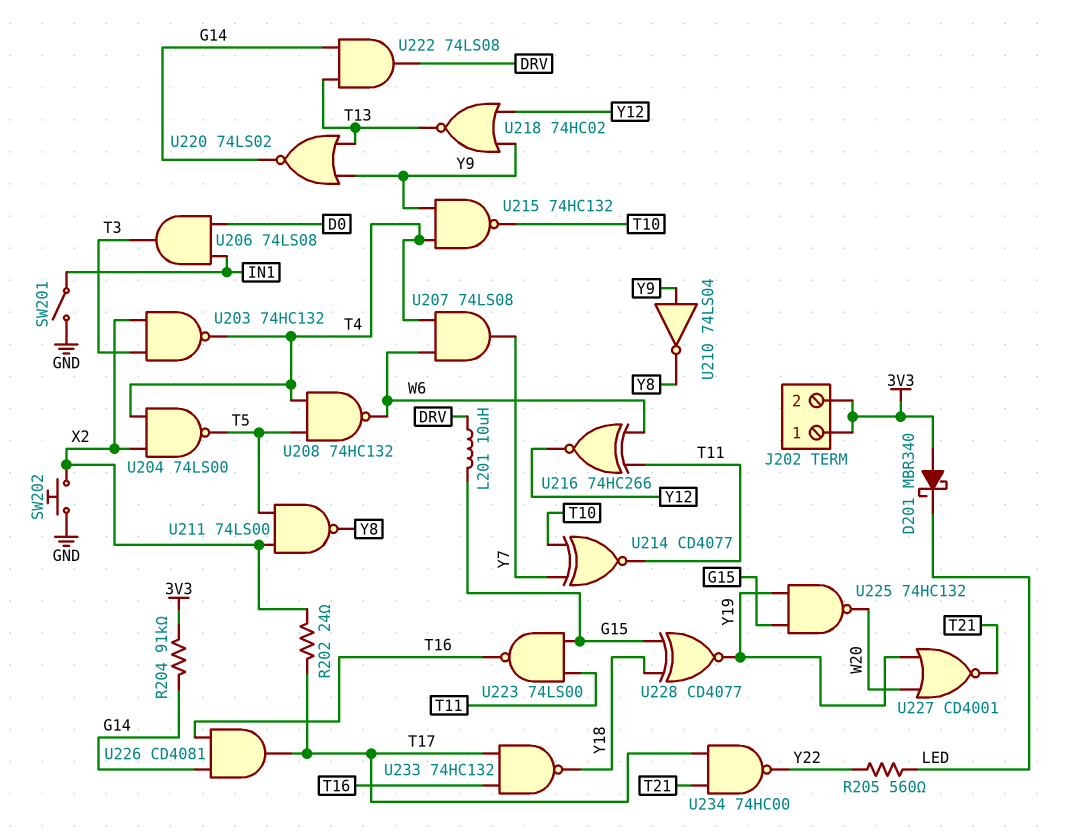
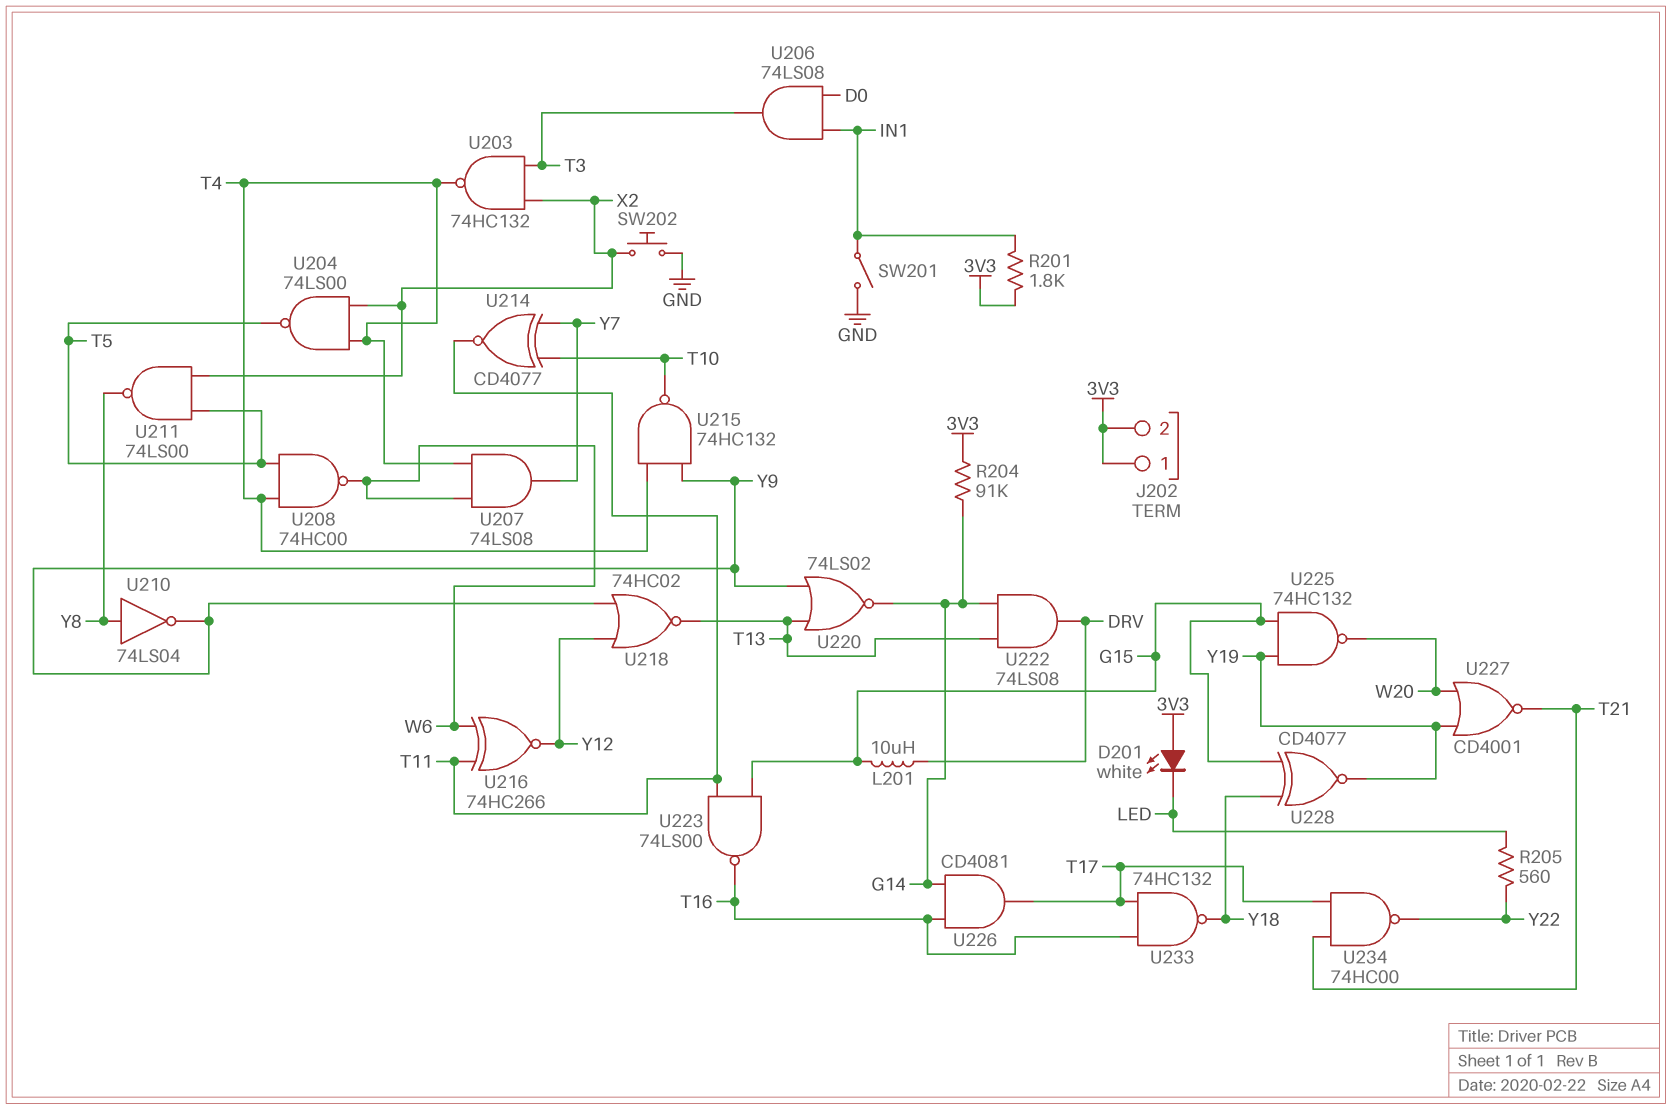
D201: schottky MBR340 (A 3V3, K LED) -> LED white (A 3V3, K LED)
R201: none -> 1.8k (3V3, IN1)
R202: 24 (T17, X2) -> none
U208: NAND 74HC132 (in T4, in T5, out W6) -> NAND 74HC00 (in T4, in T5, out W6)
U210: NOT 74LS04 (in Y9, out Y8) -> NOT 74LS04 (in Y8, out Y9)

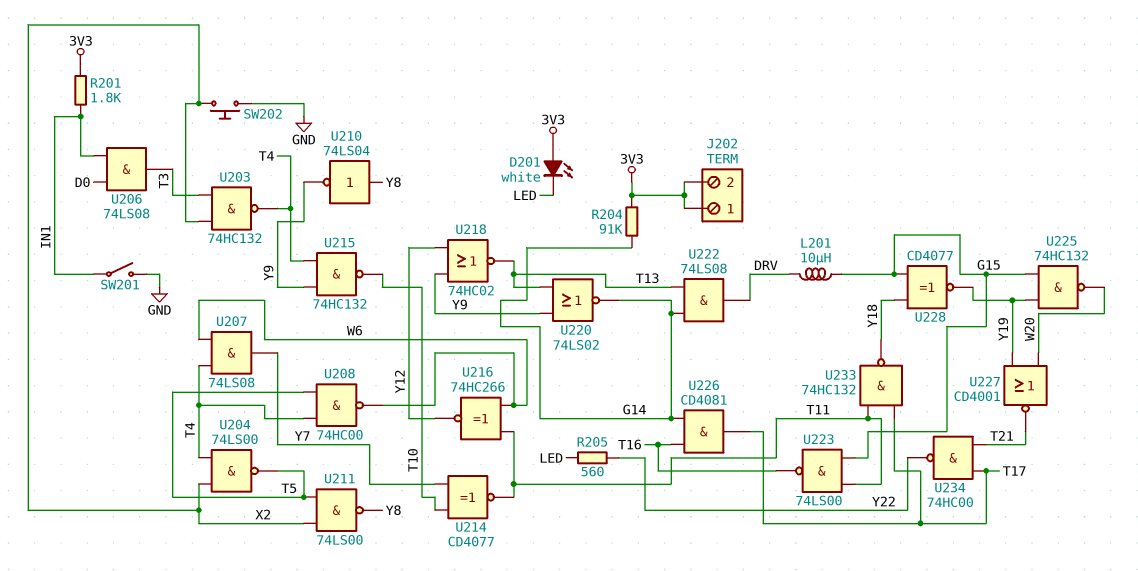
U233: NAND 74HC132 (in T16, in T17, out Y18) -> NAND 74HC132 (in T11, in T17, out Y18)

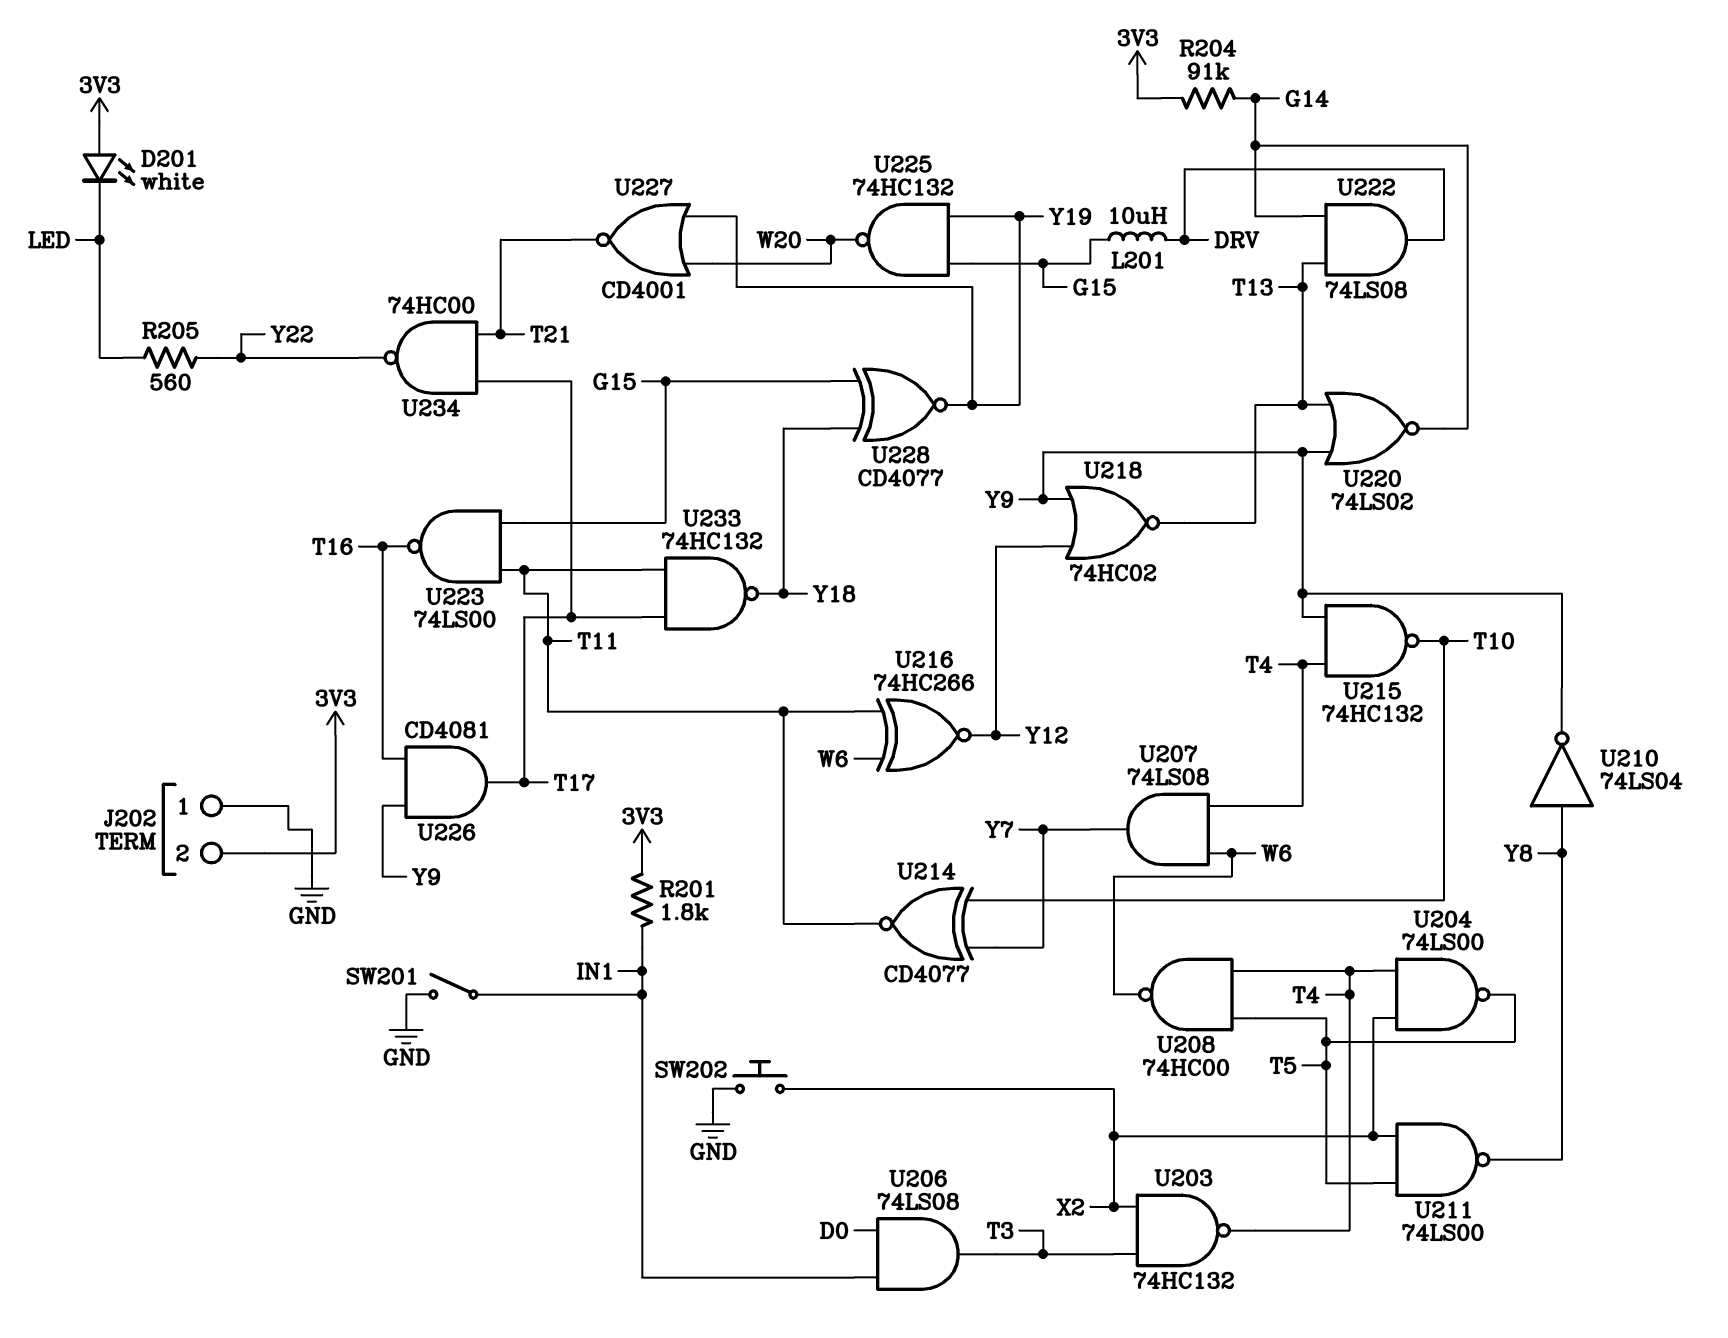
J202 pin 1: 3V3 -> GND
U226: AND CD4081 (in G14, in T16, out T17) -> AND CD4081 (in T16, in Y9, out T17)

